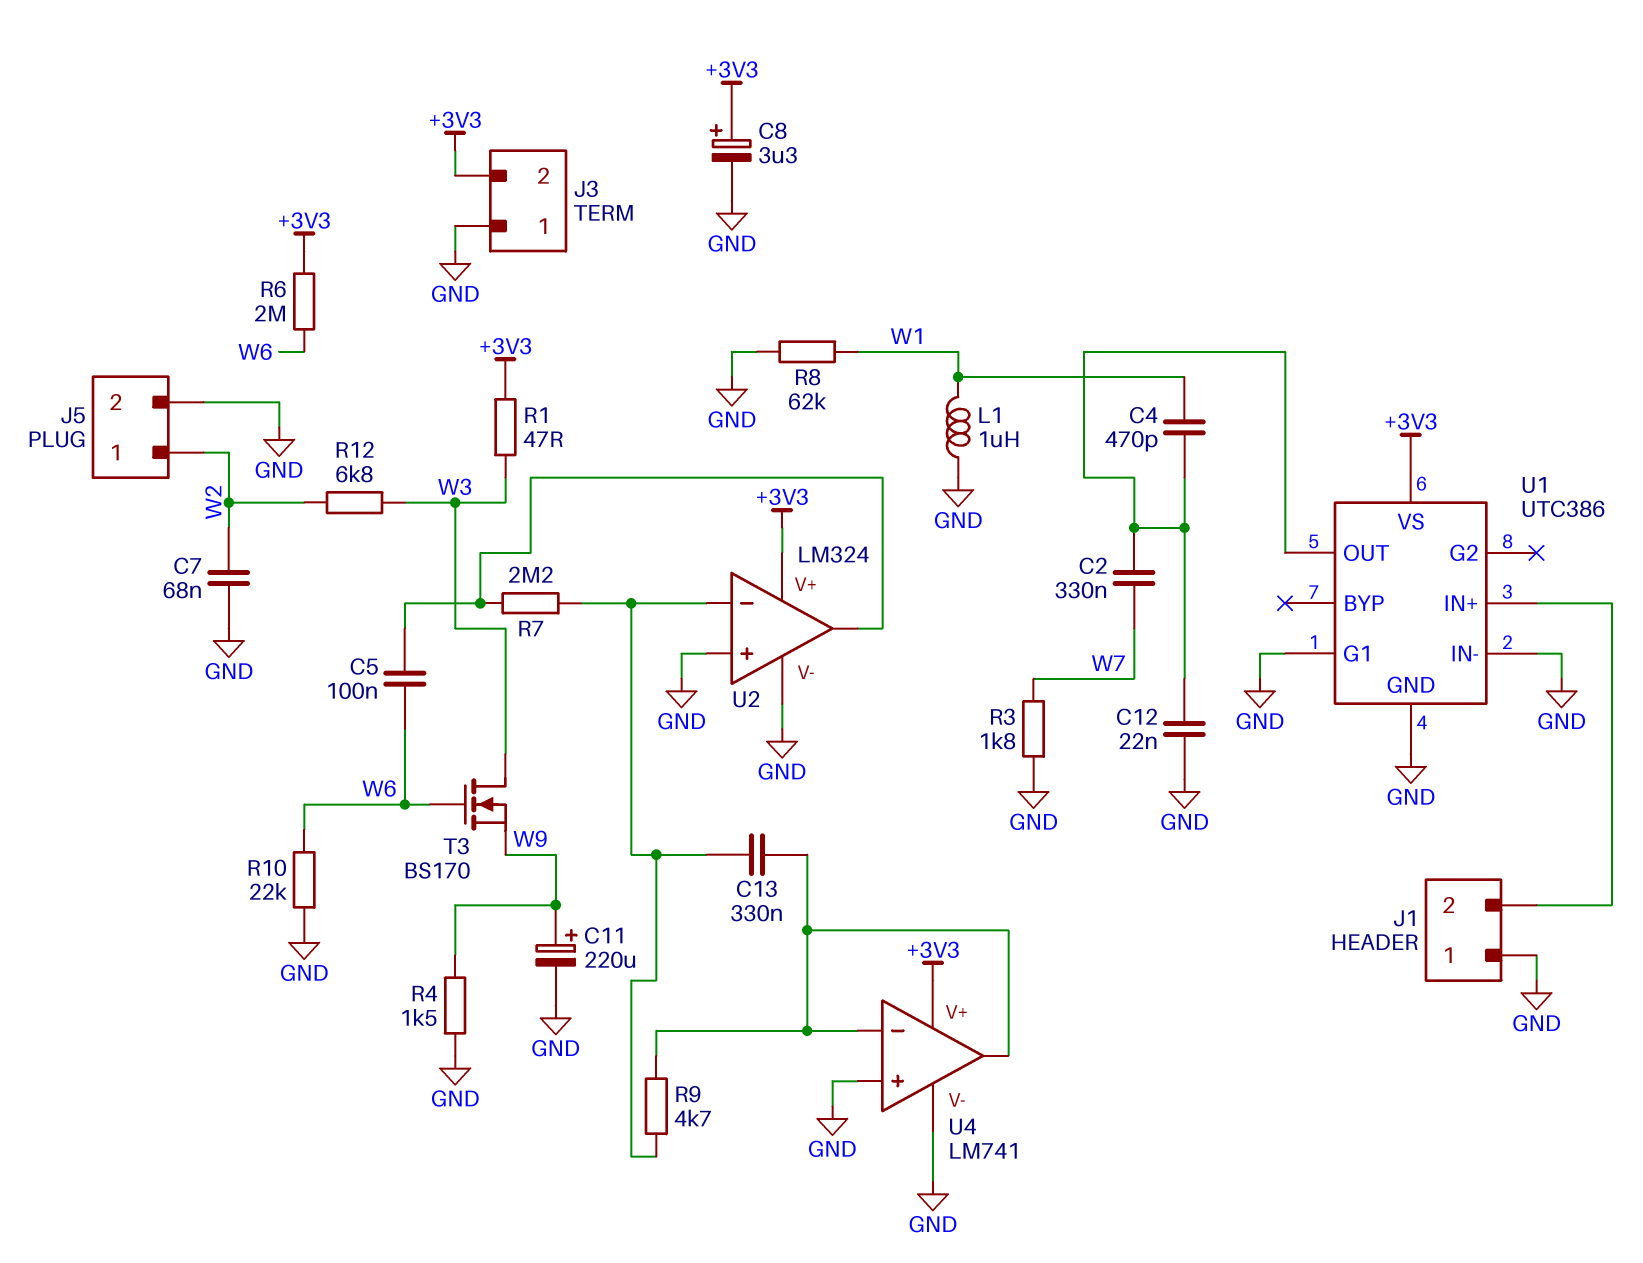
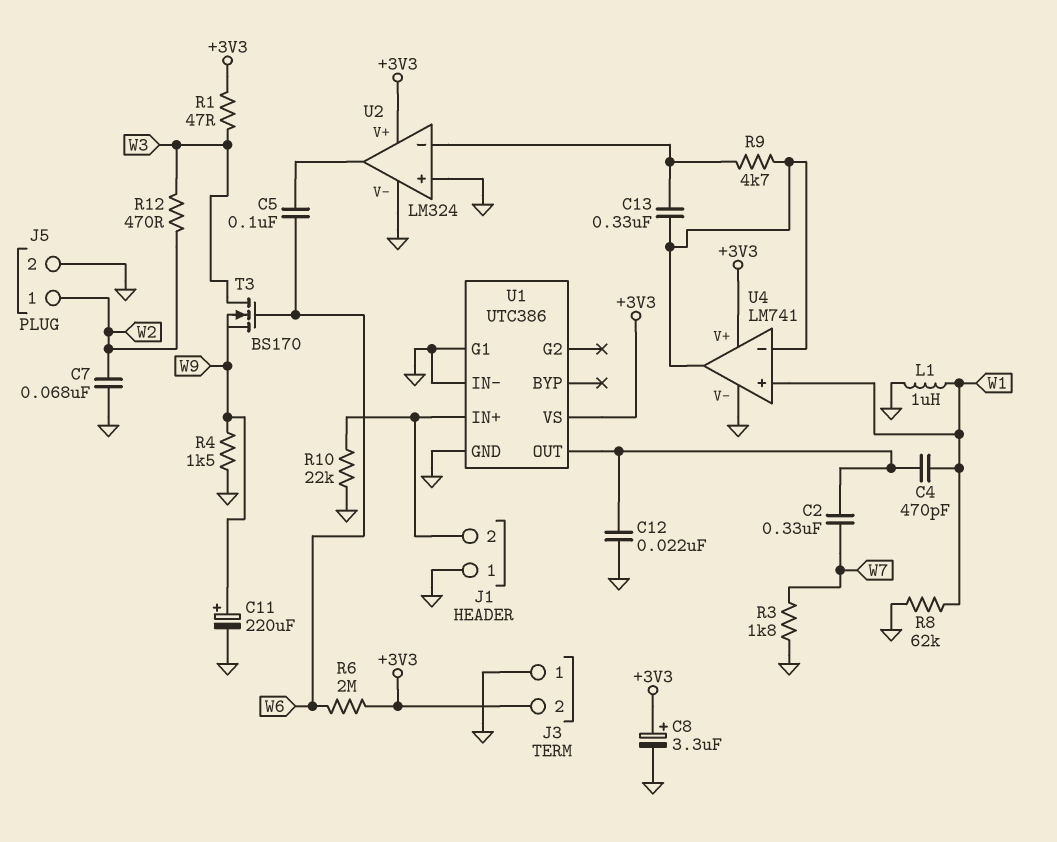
R7: 2.2M (U2/in-, U2/out) -> none
R10: 22k (GND, W6) -> 22k (GND, J1/2)
R12: 6.8k (W2, W3) -> 470 (W2, W3)
U4 pin in+: GND -> W1

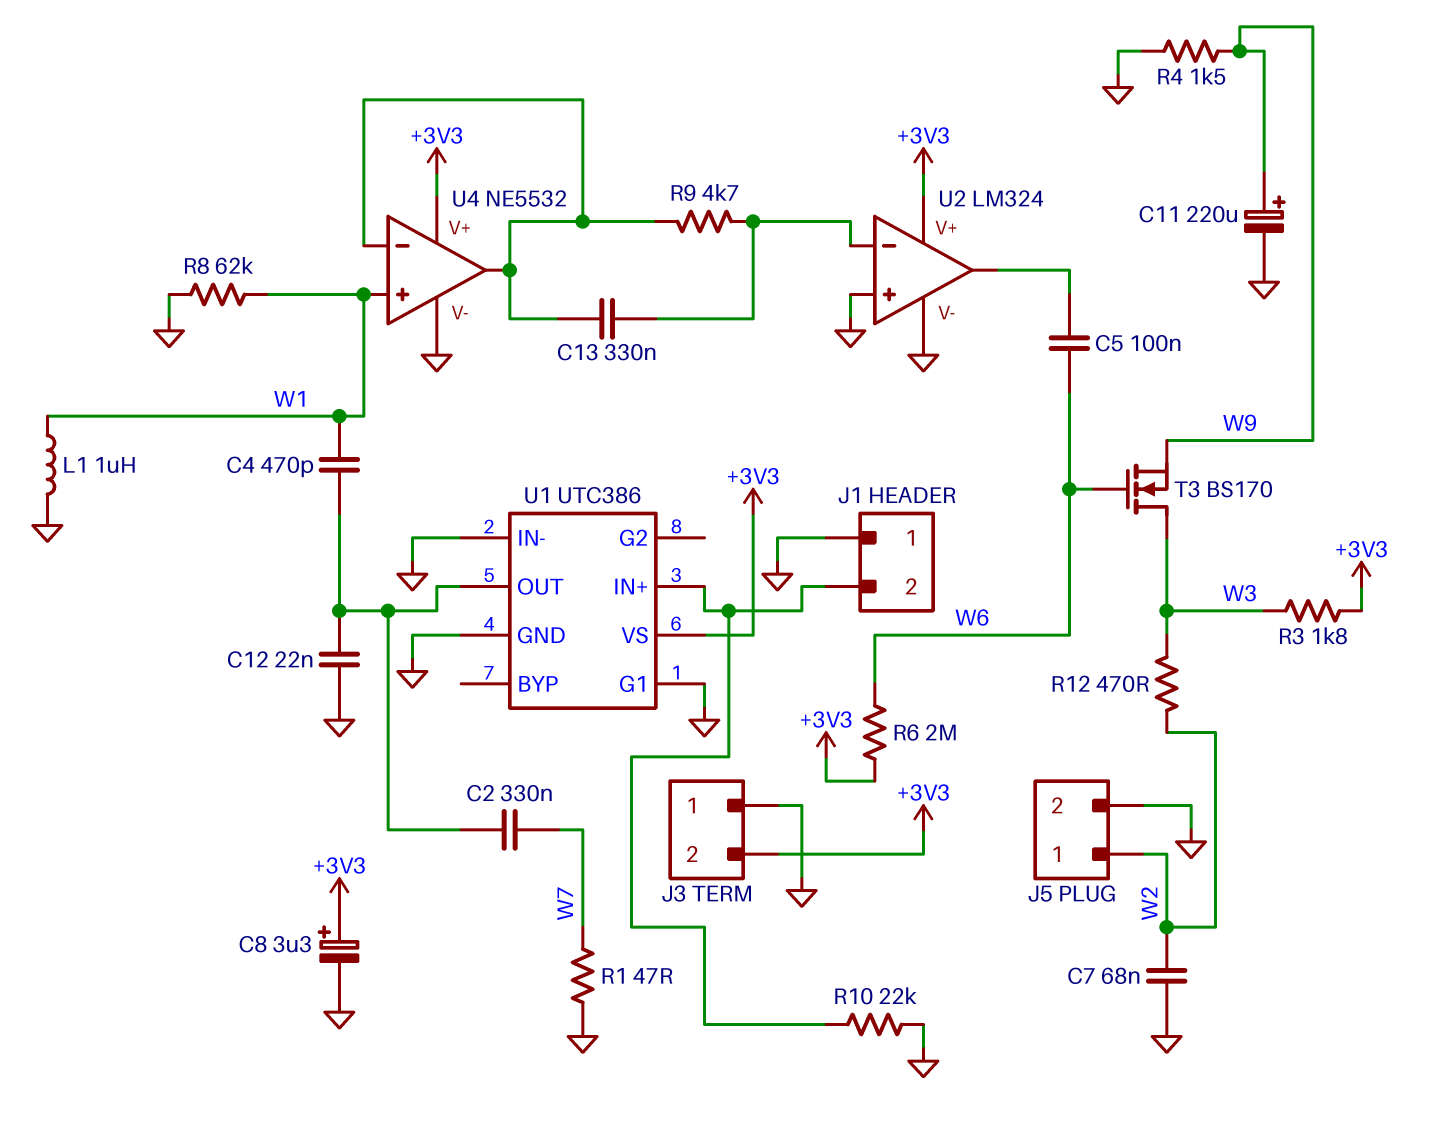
R1: 47 (+3V3, W3) -> 47 (GND, W7)
R3: 1.8k (GND, W7) -> 1.8k (+3V3, W3)
U4: LM741 -> NE5532

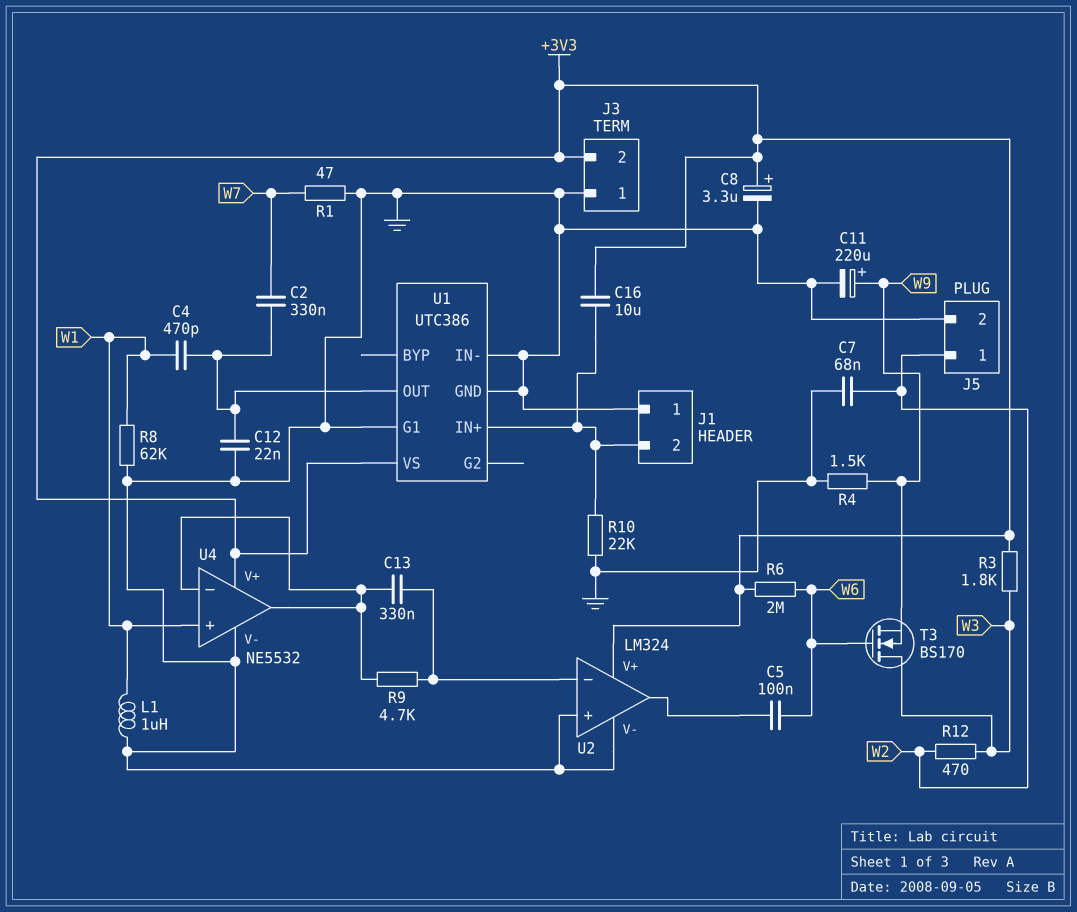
C16: none -> 10uF (+3V3, J1/2)

